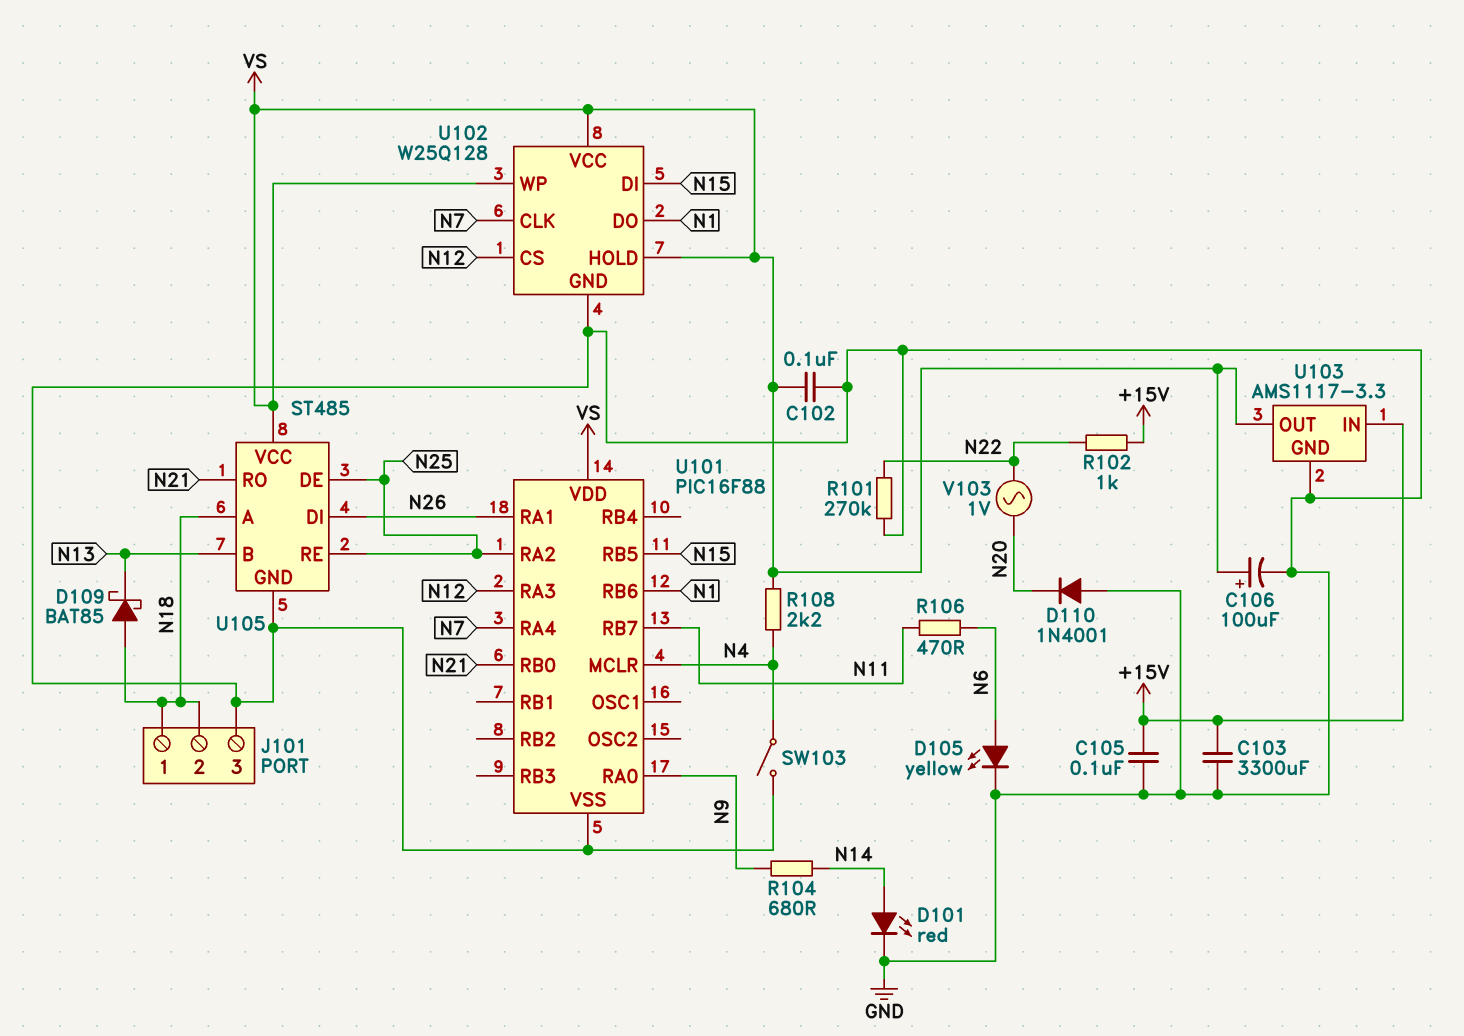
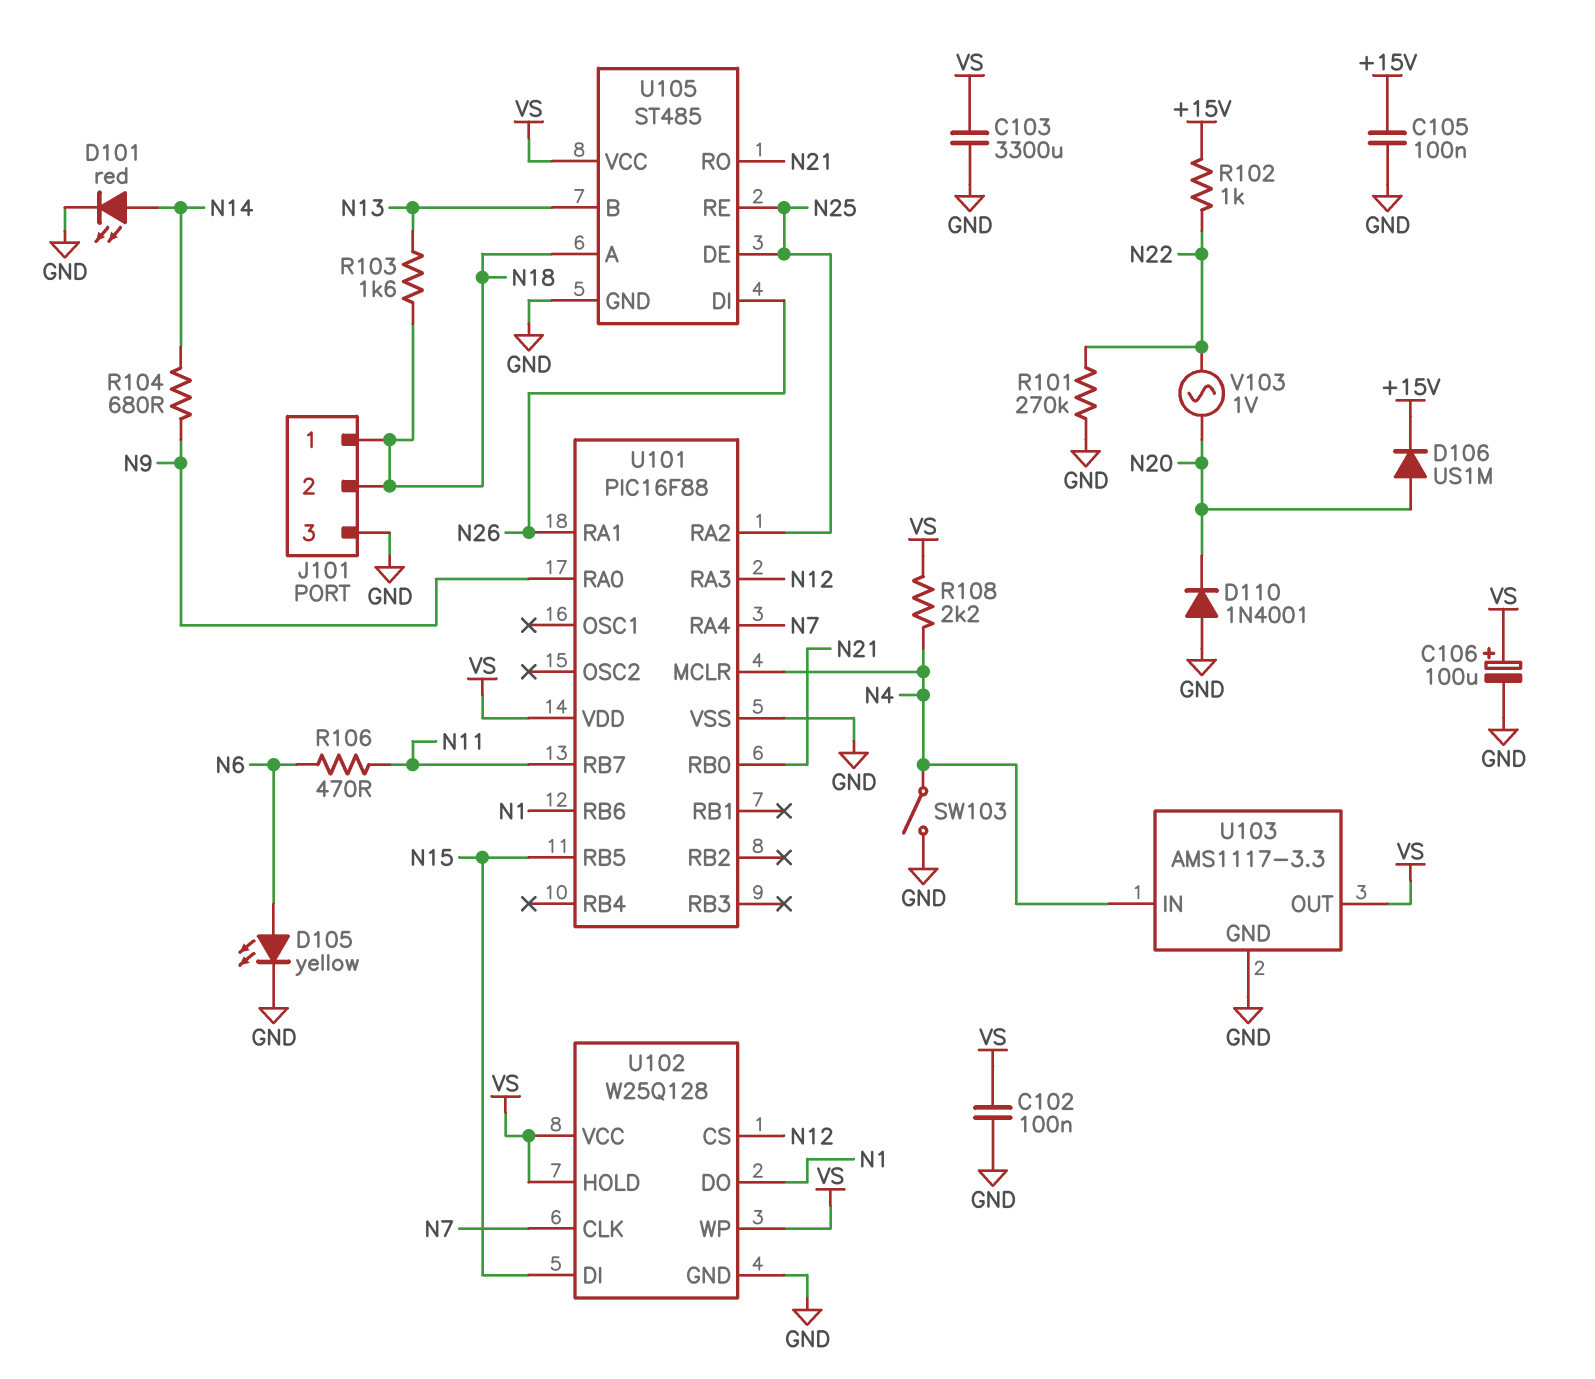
C103: 3300uF (+15V, GND) -> 3300uF (GND, VS)
D106: none -> diode US1M (A N20, K +15V)
D109: schottky BAT85 (A N18, K N13) -> none
R103: none -> 1.6k (N13, N18)
U103 pin IN: +15V -> N4

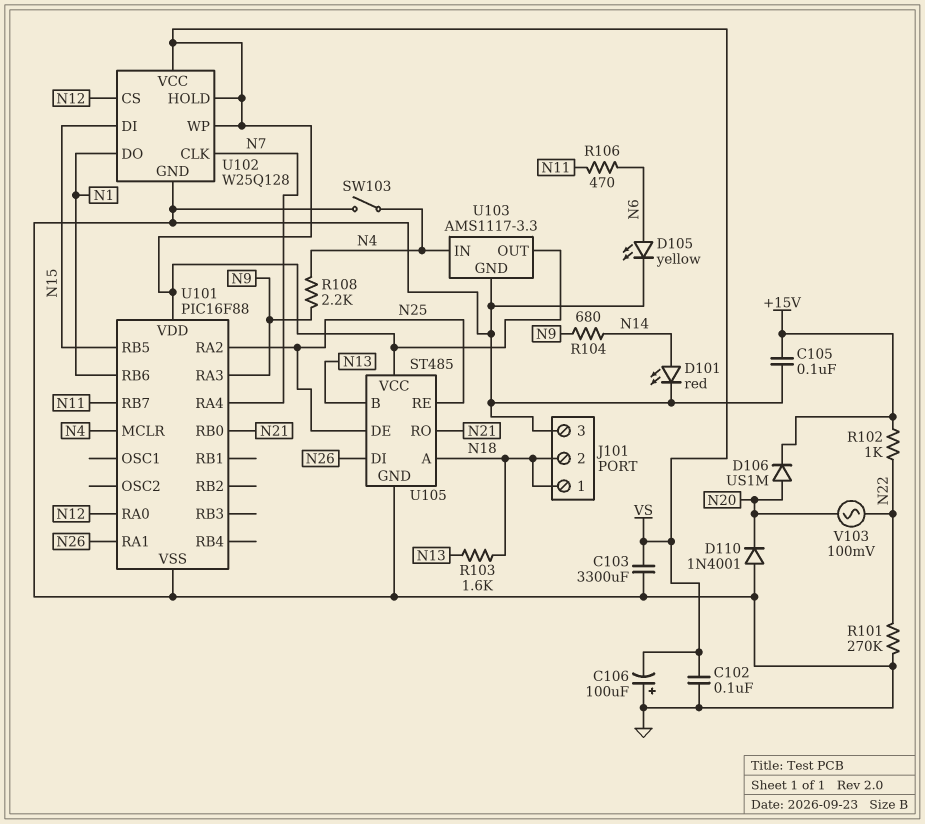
C106: 100uF (plus VS, minus GND) -> 100uF (plus GND, minus VS)
R108: 2.2k (N4, VS) -> 2.2k (N4, N9)
U101 pin RA0: N9 -> N12
U101 pin RA3: N12 -> N9
V103: AC 1V (N20, N22) -> AC 100mV (N20, N22)

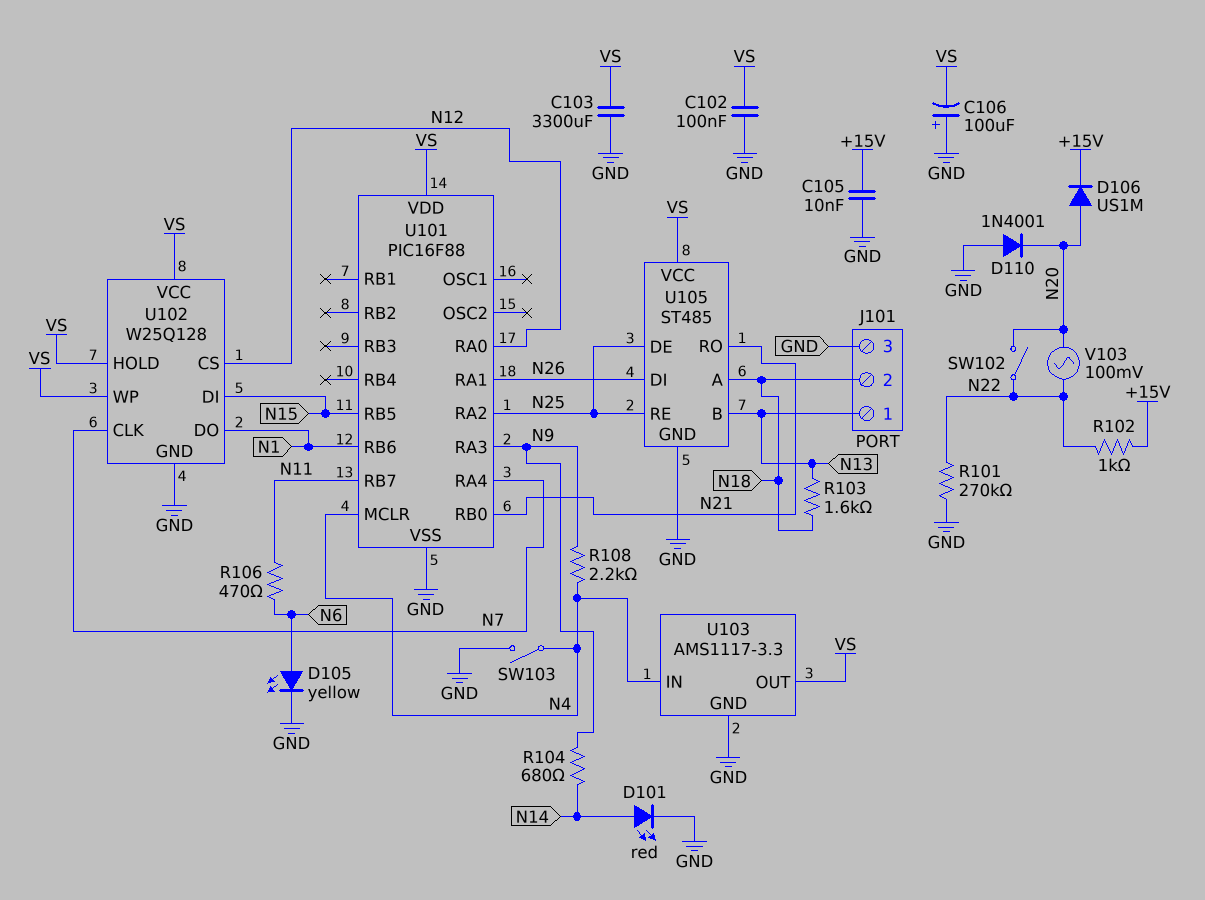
C105: 100nF (+15V, GND) -> 10nF (+15V, GND)
J101 pin 1: N18 -> N13
SW102: none -> switch (N20, N22)

